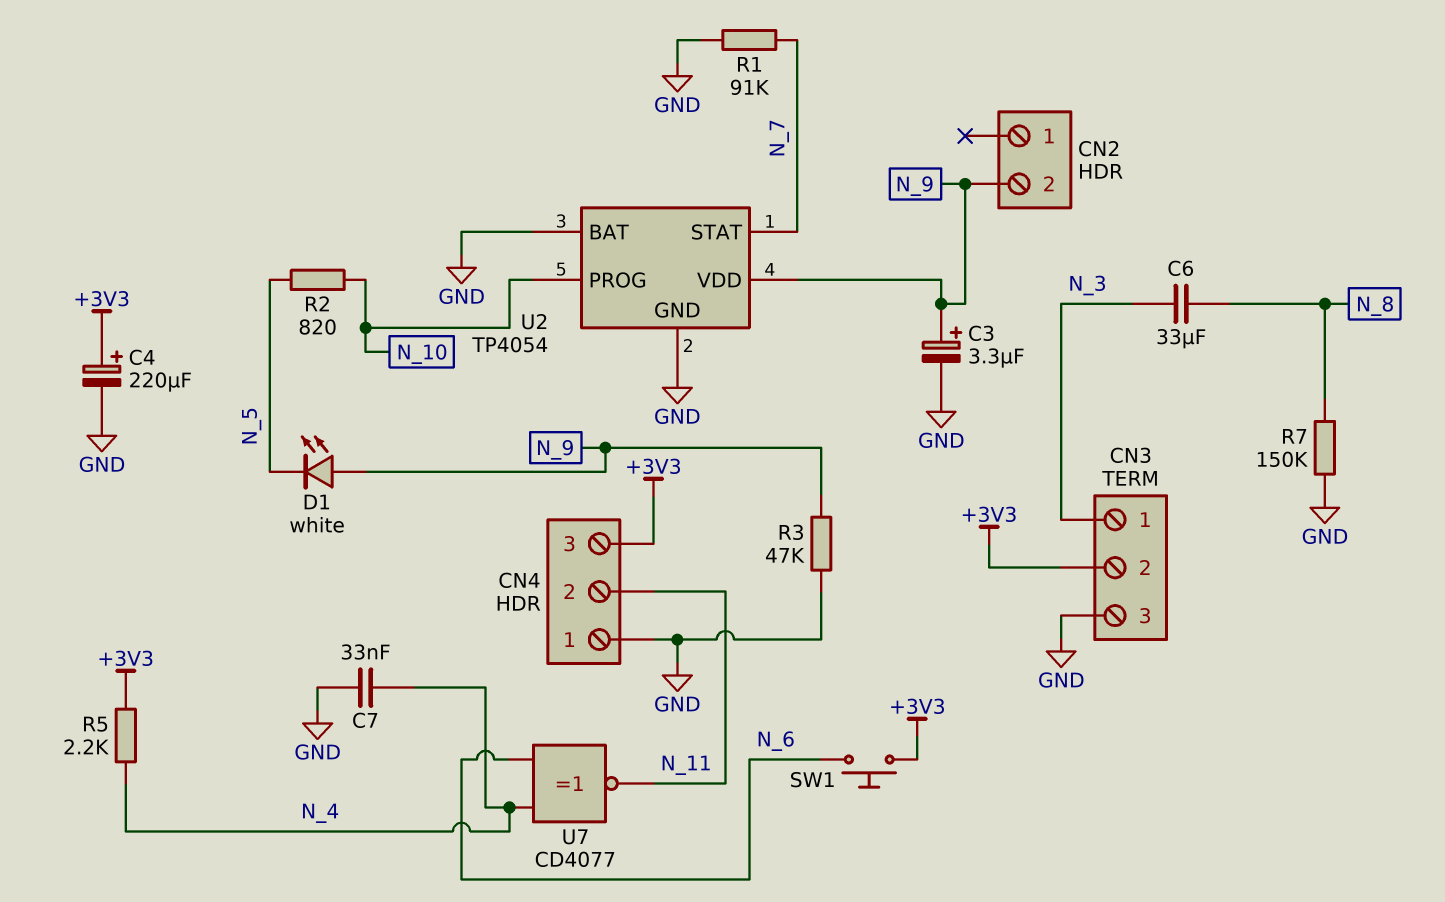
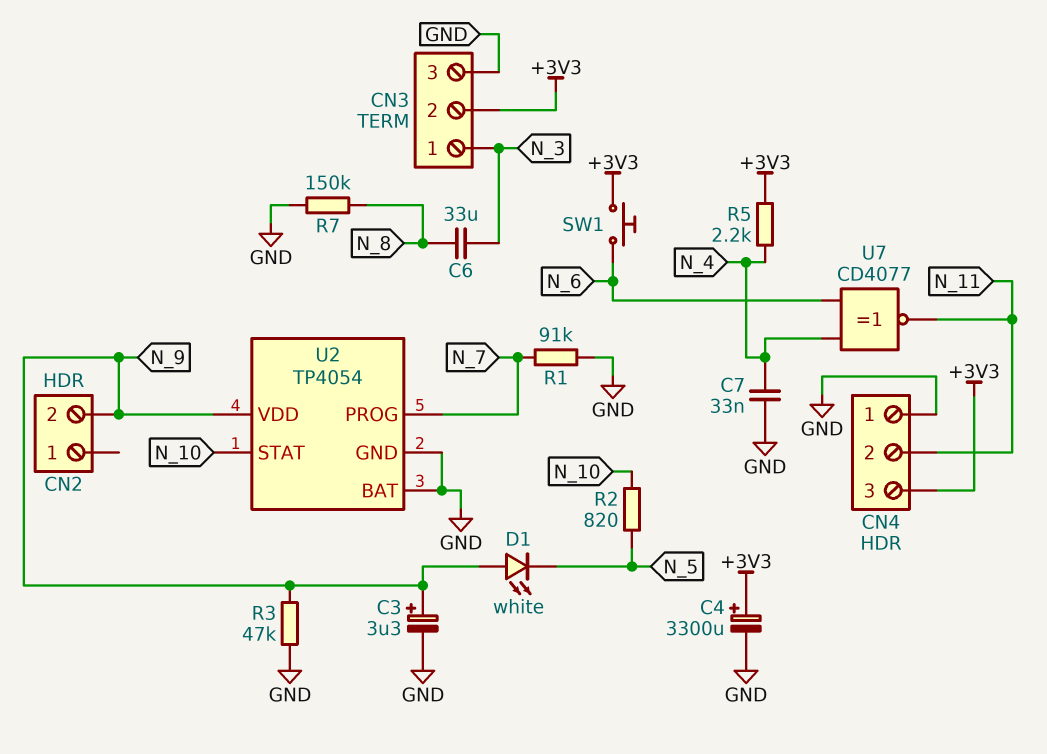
C4: 220uF (plus +3V3, minus GND) -> 3300uF (plus +3V3, minus GND)
U2 pin PROG: N_10 -> N_7
U2 pin STAT: N_7 -> N_10

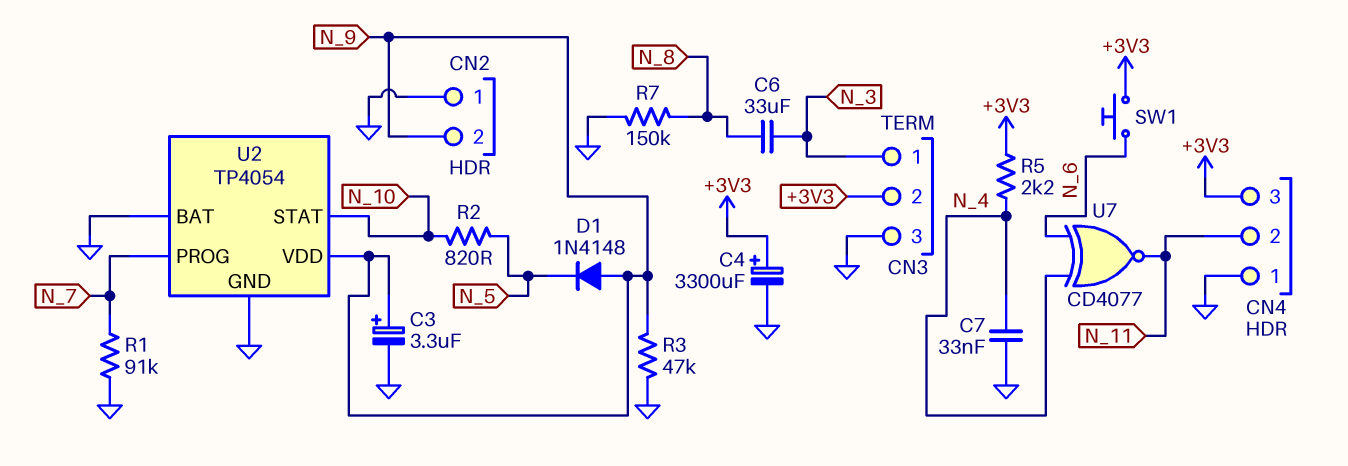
CN2 pin 1: none -> GND
D1: LED white (A N_9, K N_5) -> diode 1N4148 (A N_9, K N_5)

